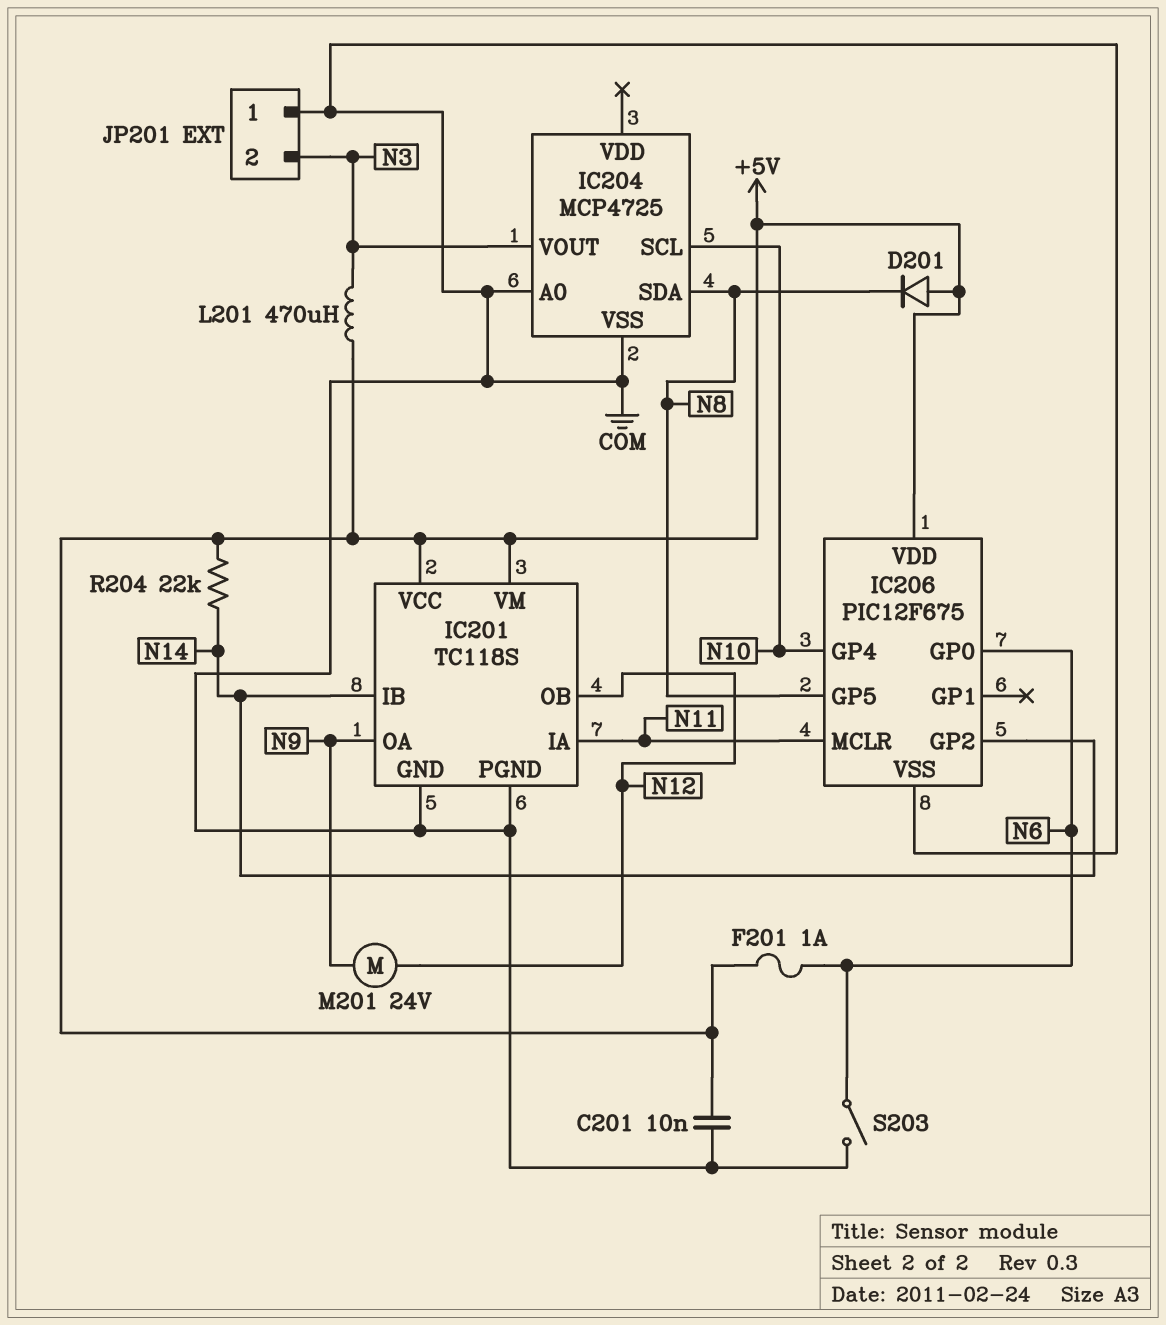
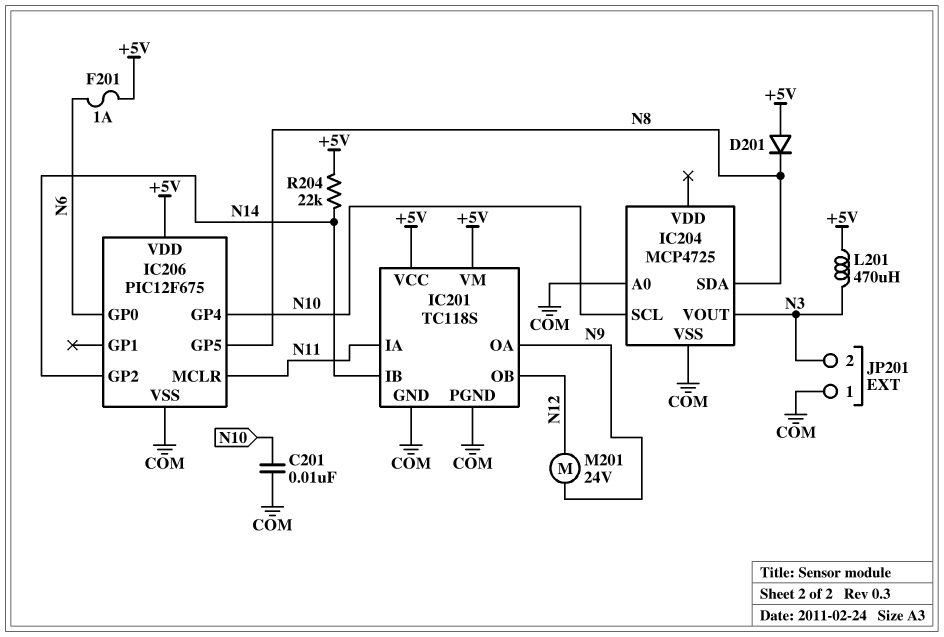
C201: 10nF (+5V, COM) -> 10nF (COM, N10)
S203: switch (COM, N6) -> none

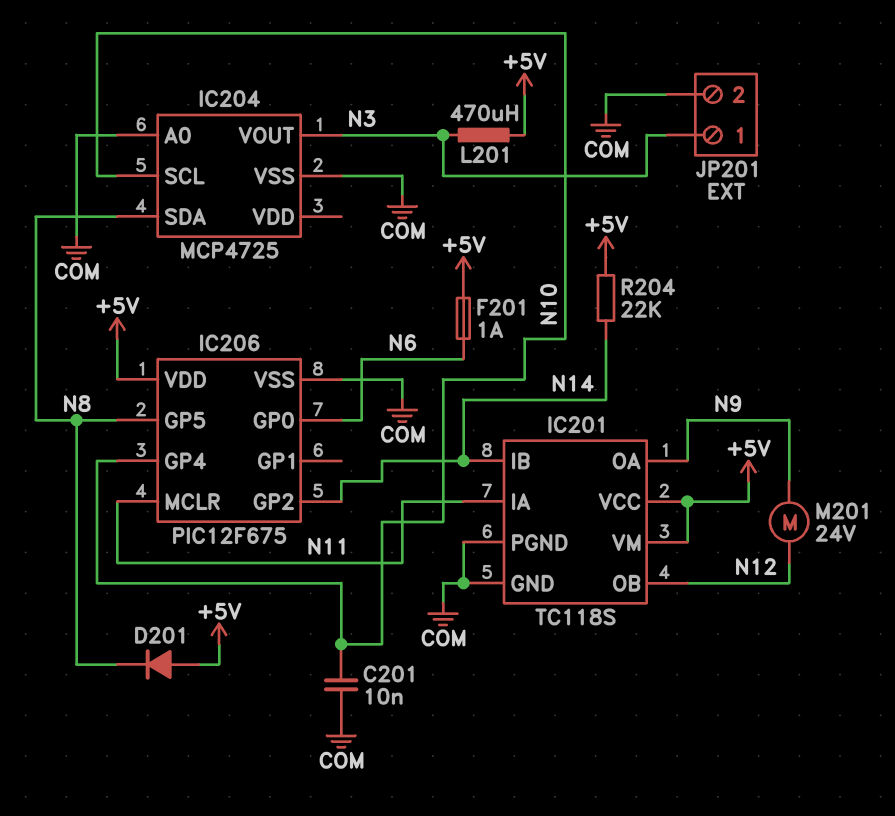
JP201 pin 1: COM -> N3
JP201 pin 2: N3 -> COM

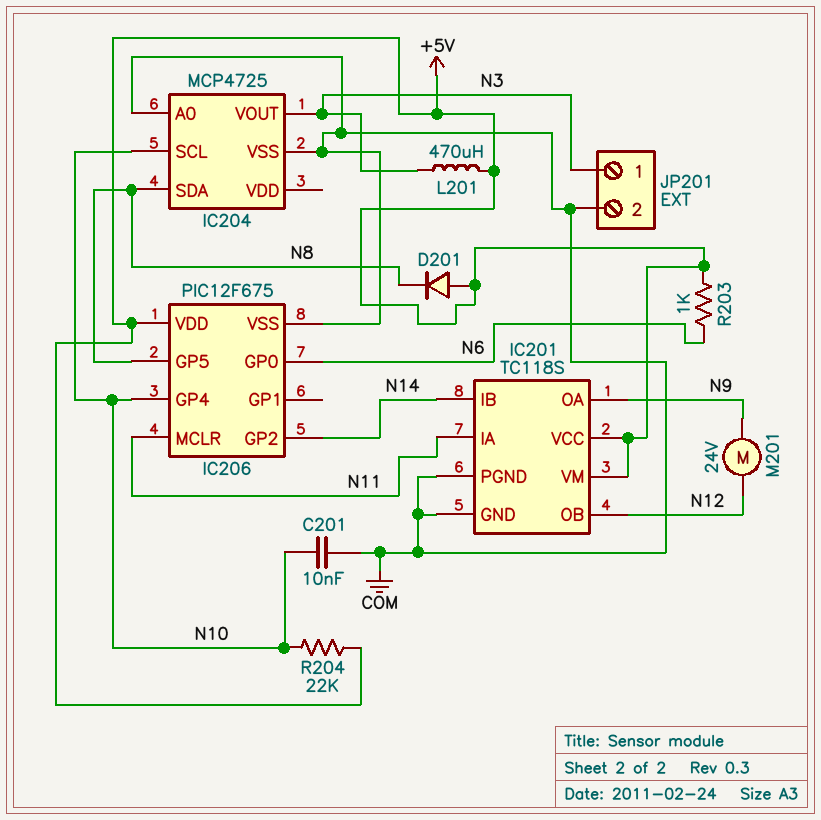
F201: 1A (+5V, N6) -> none
R203: none -> 1k (+5V, N6)
R204: 22k (+5V, N14) -> 22k (+5V, N10)

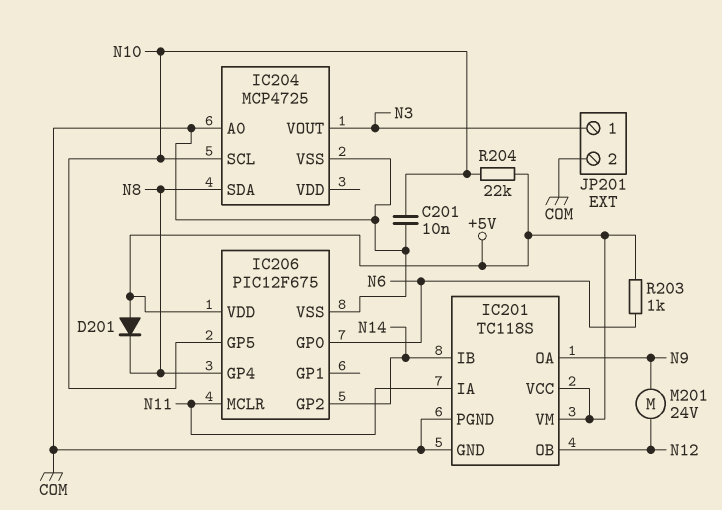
IC206 pin GP4: N10 -> N8
IC206 pin GP5: N8 -> N10
L201: 470uH (+5V, N3) -> none

